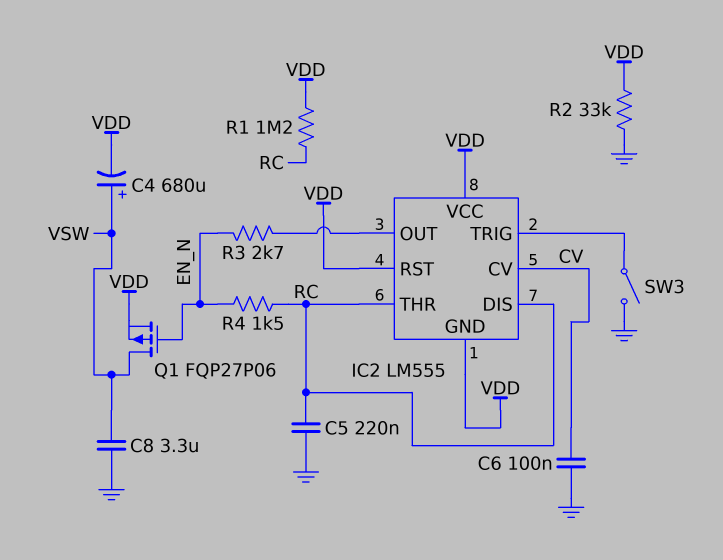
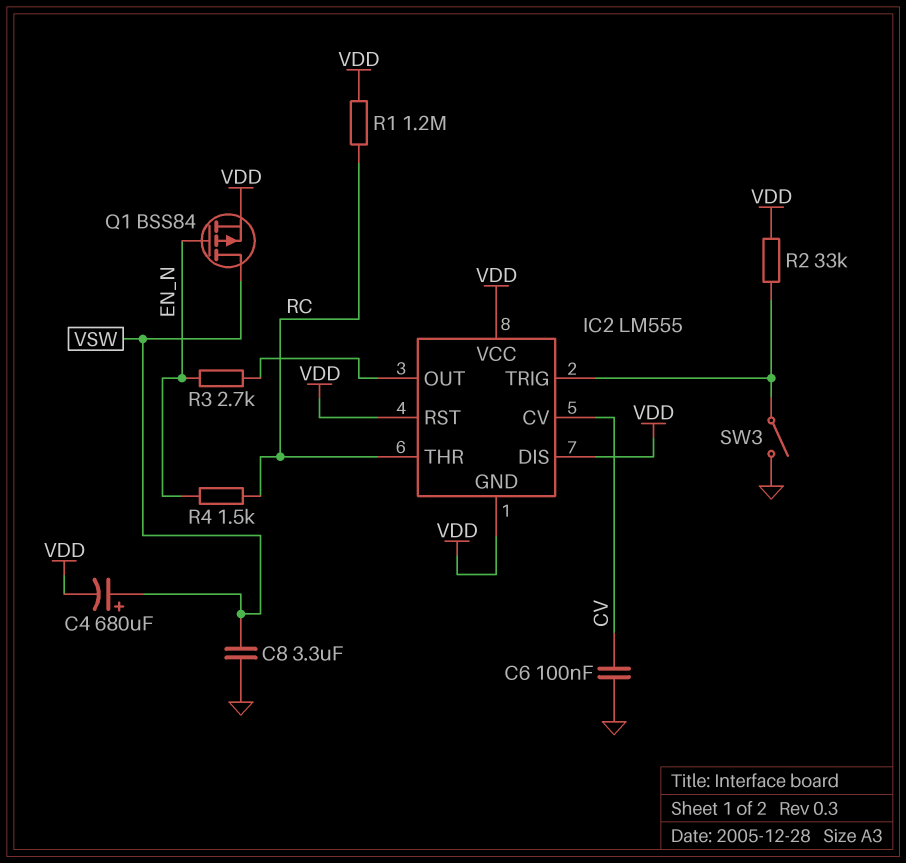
C5: 220nF (GND, RC) -> none
IC2 pin DIS: RC -> VDD
Q1: PMOS FQP27P06 (G EN_N, D VSW, S VDD) -> PMOS BSS84 (G EN_N, D VSW, S VDD)
R2: 33k (GND, VDD) -> 33k (IC2/TRIG, VDD)

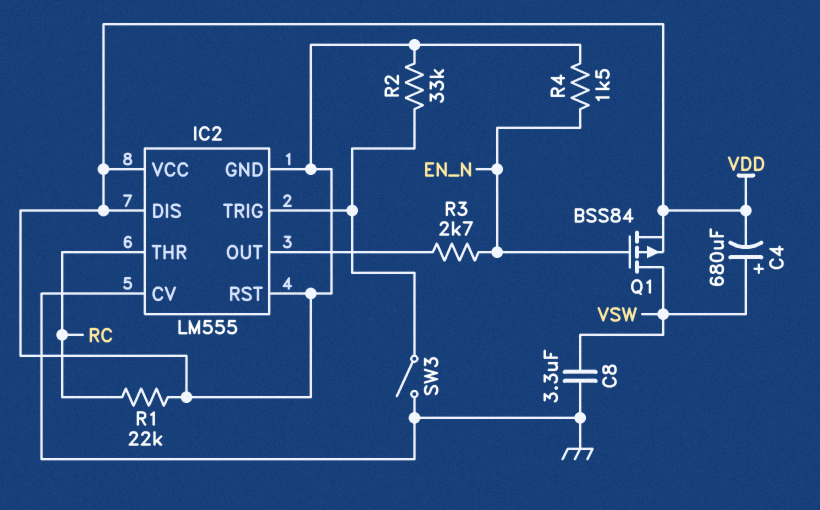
C6: 100nF (CV, GND) -> none
IC2 pin CV: CV -> GND
R1: 1.2M (RC, VDD) -> 22k (RC, VDD)
R4: 1.5k (EN_N, RC) -> 1.5k (EN_N, VDD)

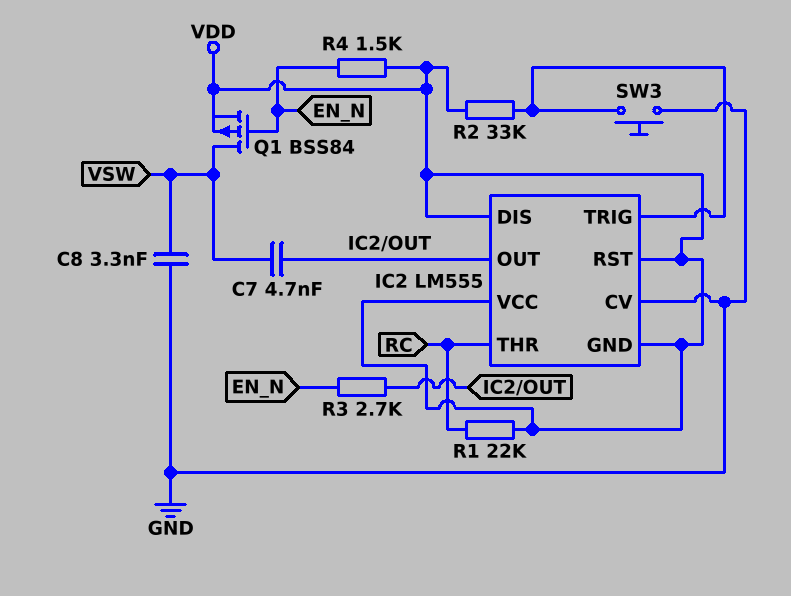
C4: 680uF (plus VSW, minus VDD) -> none
C7: none -> 4.7nF (IC2/OUT, VSW)
C8: 3.3uF (GND, VSW) -> 3.3nF (GND, VSW)
SW3: switch (GND, IC2/TRIG) -> button (GND, IC2/TRIG)

